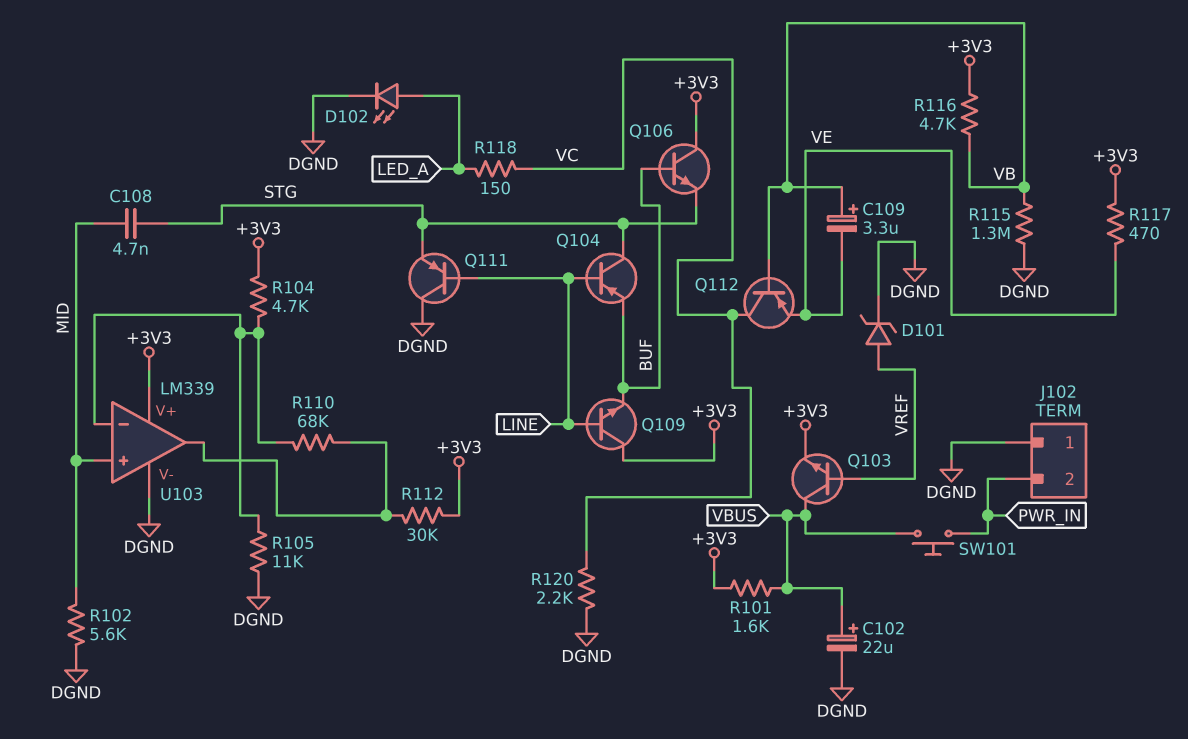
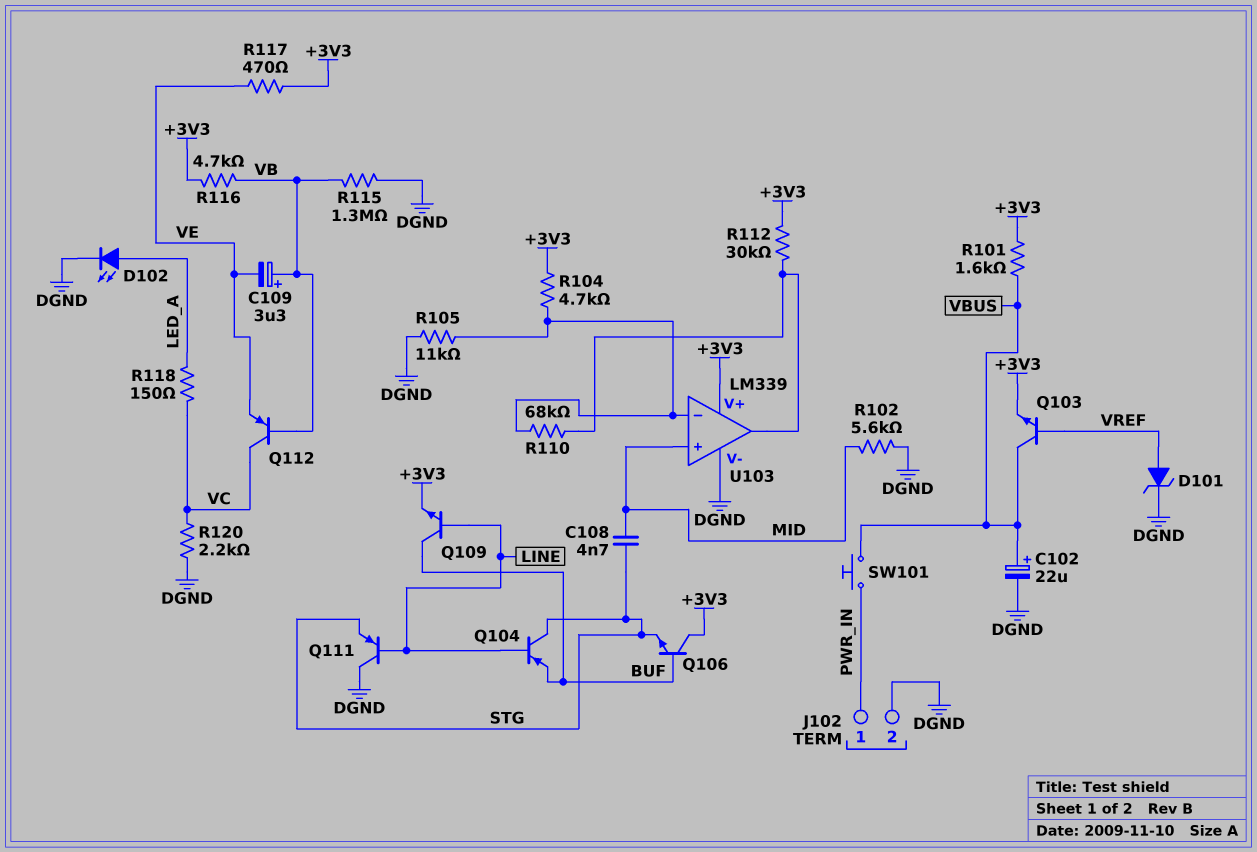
J102 pin 1: DGND -> PWR_IN
J102 pin 2: PWR_IN -> DGND
Q109: NPN (B LINE, C +3V3, E BUF) -> NPN (B LINE, C BUF, E +3V3)

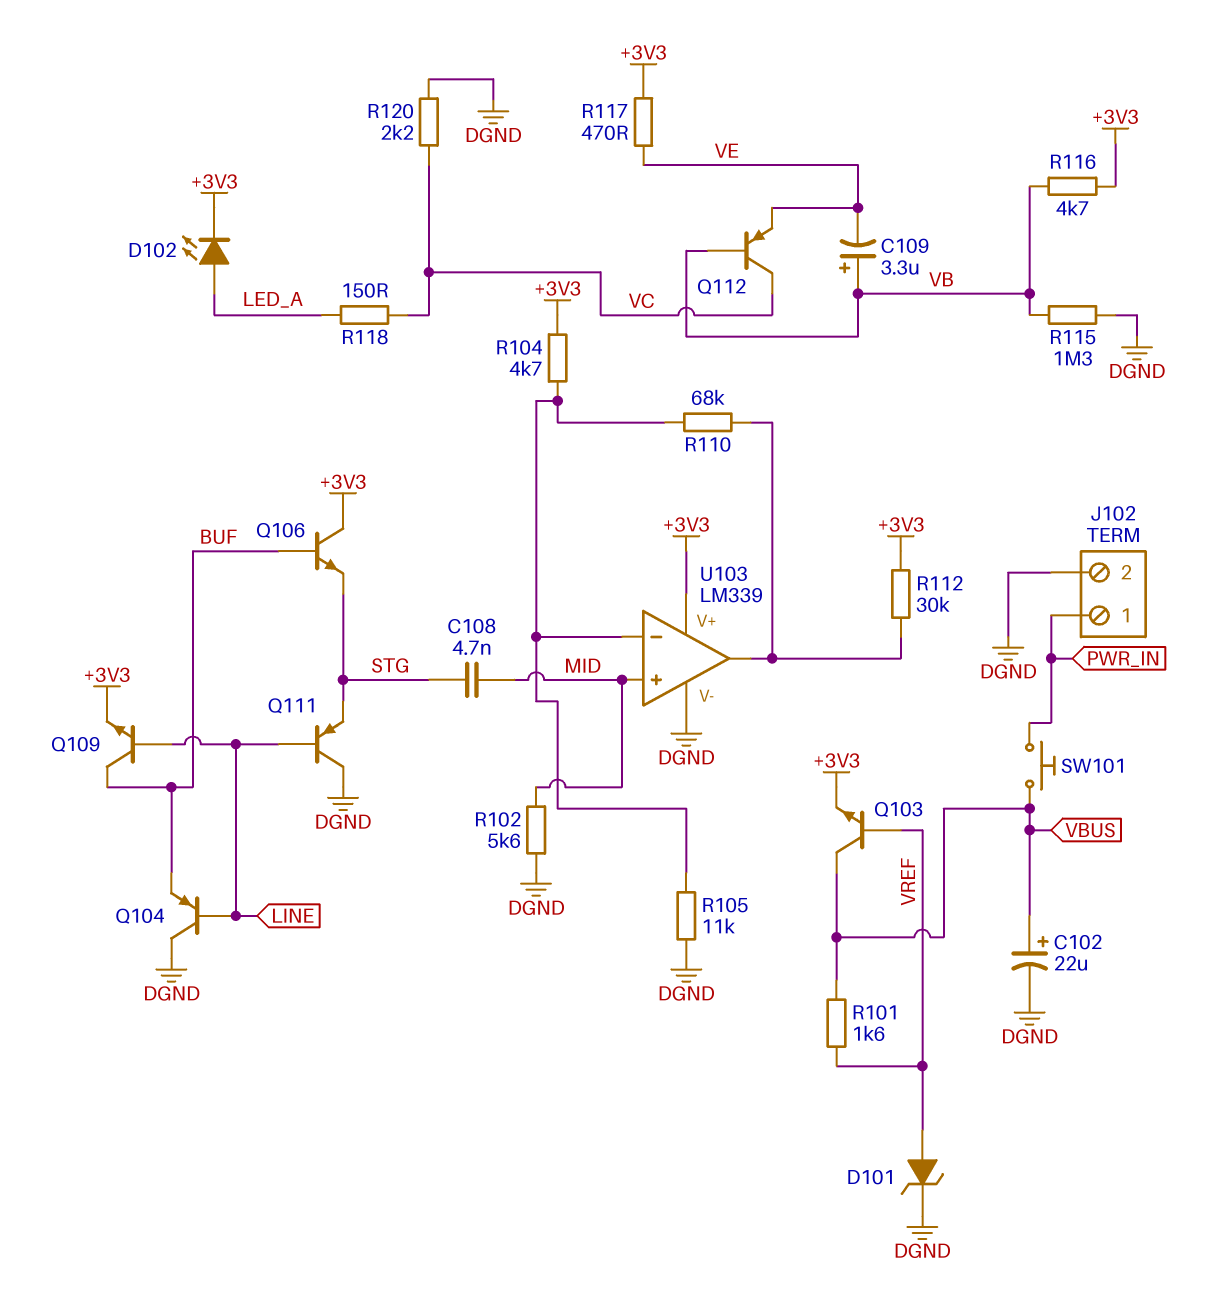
D102: LED (A LED_A, K DGND) -> LED (A LED_A, K +3V3)
Q104: PNP (B LINE, C STG, E BUF) -> PNP (B LINE, C DGND, E BUF)
R101: 1.6k (+3V3, VBUS) -> 1.6k (VBUS, VREF)

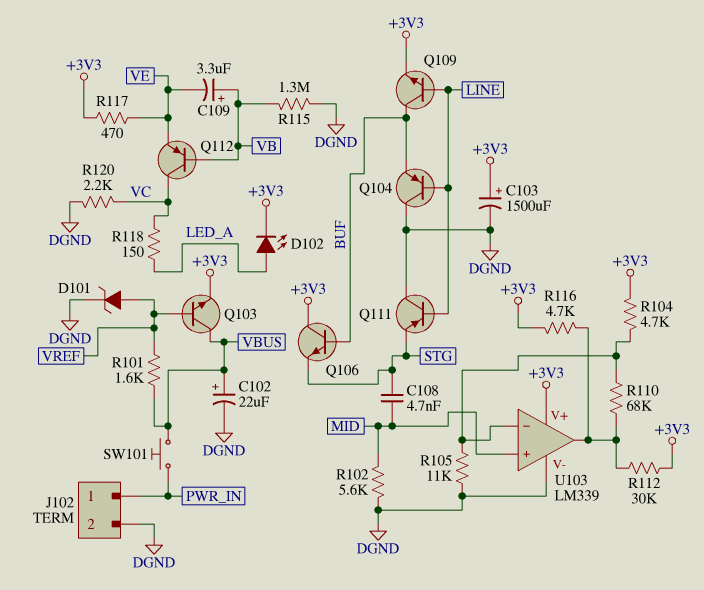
C103: none -> 1500uF (plus +3V3, minus DGND)
R116: 4.7k (+3V3, VB) -> 4.7k (+3V3, U103/out)

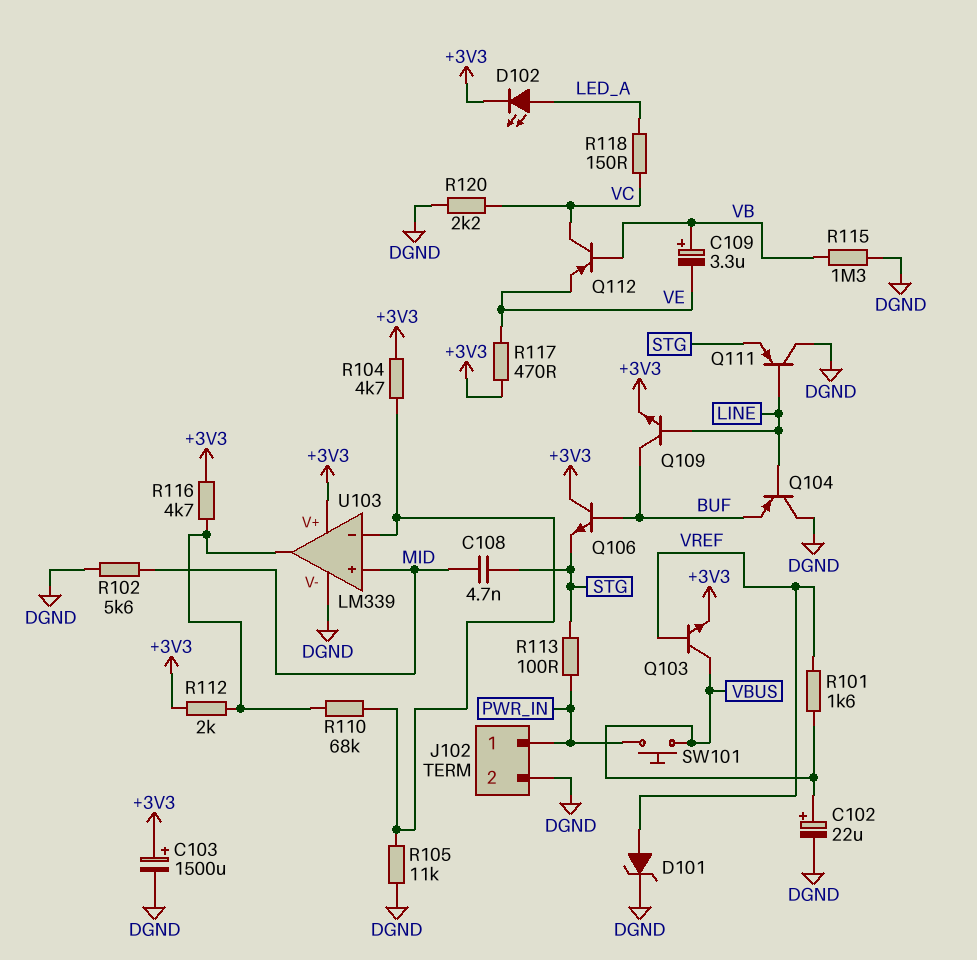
R112: 30k (+3V3, U103/out) -> 2k (+3V3, U103/out)
R113: none -> 100 (PWR_IN, STG)

